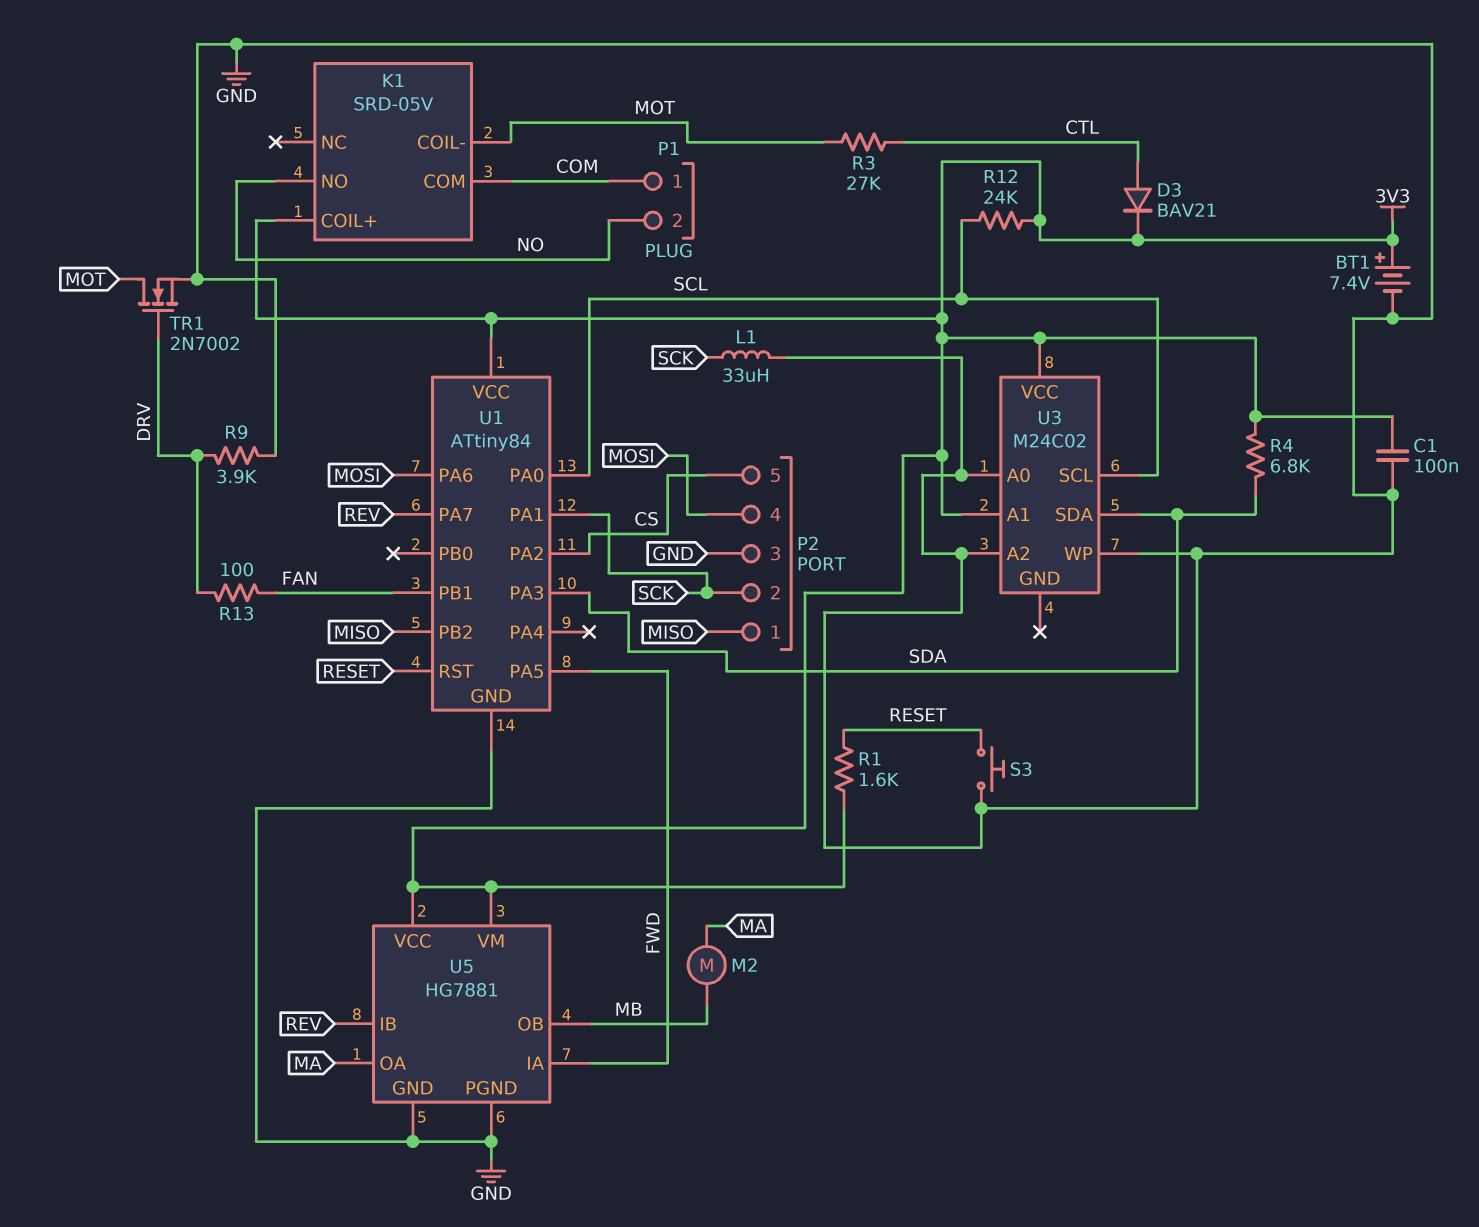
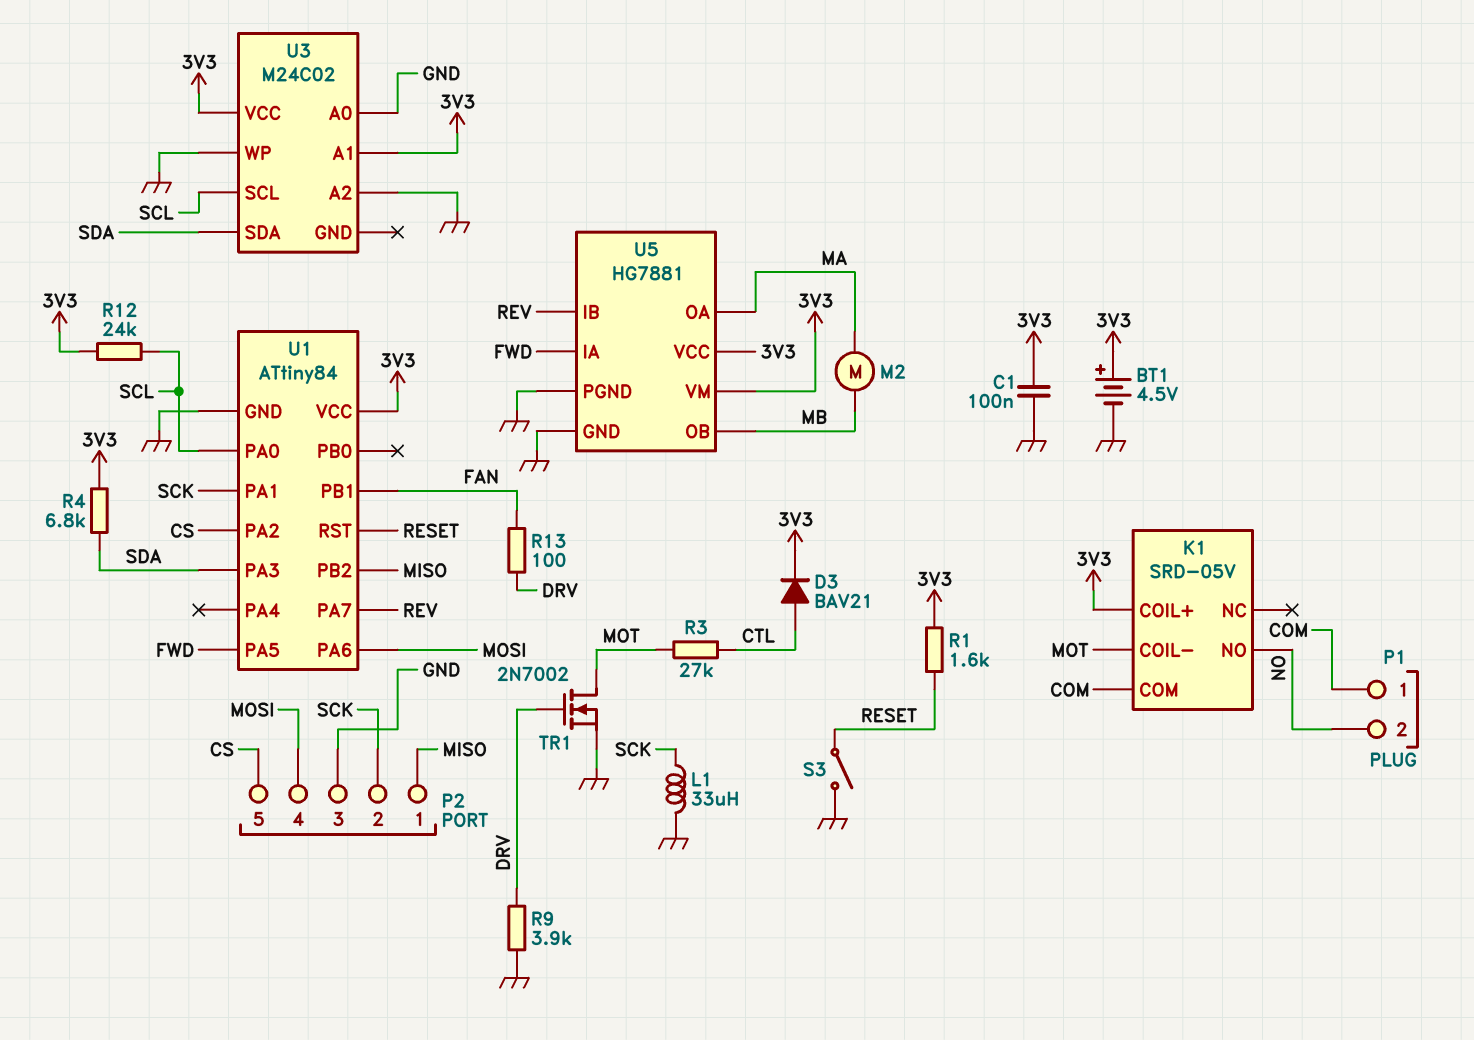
BT1: 7.4V (plus 3V3, minus GND) -> 4.5V (plus 3V3, minus GND)
S3: button (GND, RESET) -> switch (GND, RESET)

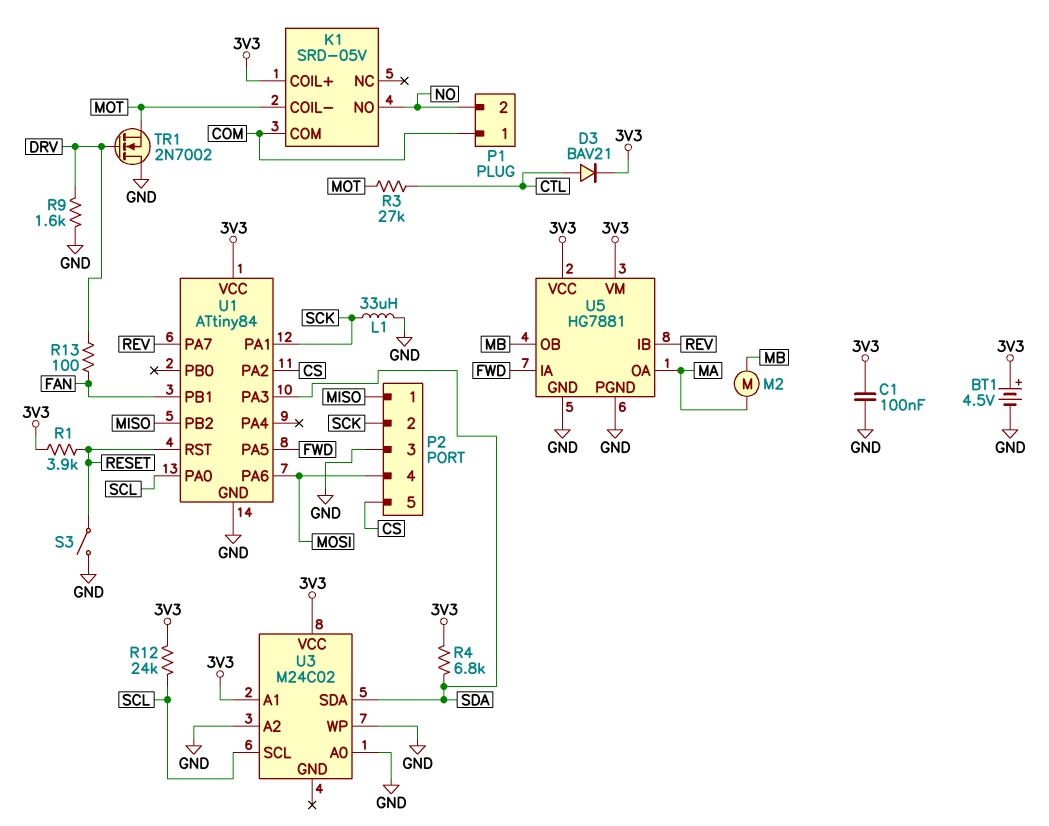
R1: 1.6k (3V3, RESET) -> 3.9k (3V3, RESET)
R9: 3.9k (DRV, GND) -> 1.6k (DRV, GND)
TR1: NMOS 2N7002 (G DRV, D MOT, S GND) -> NMOS 2N7002 (G DRV, D GND, S MOT)

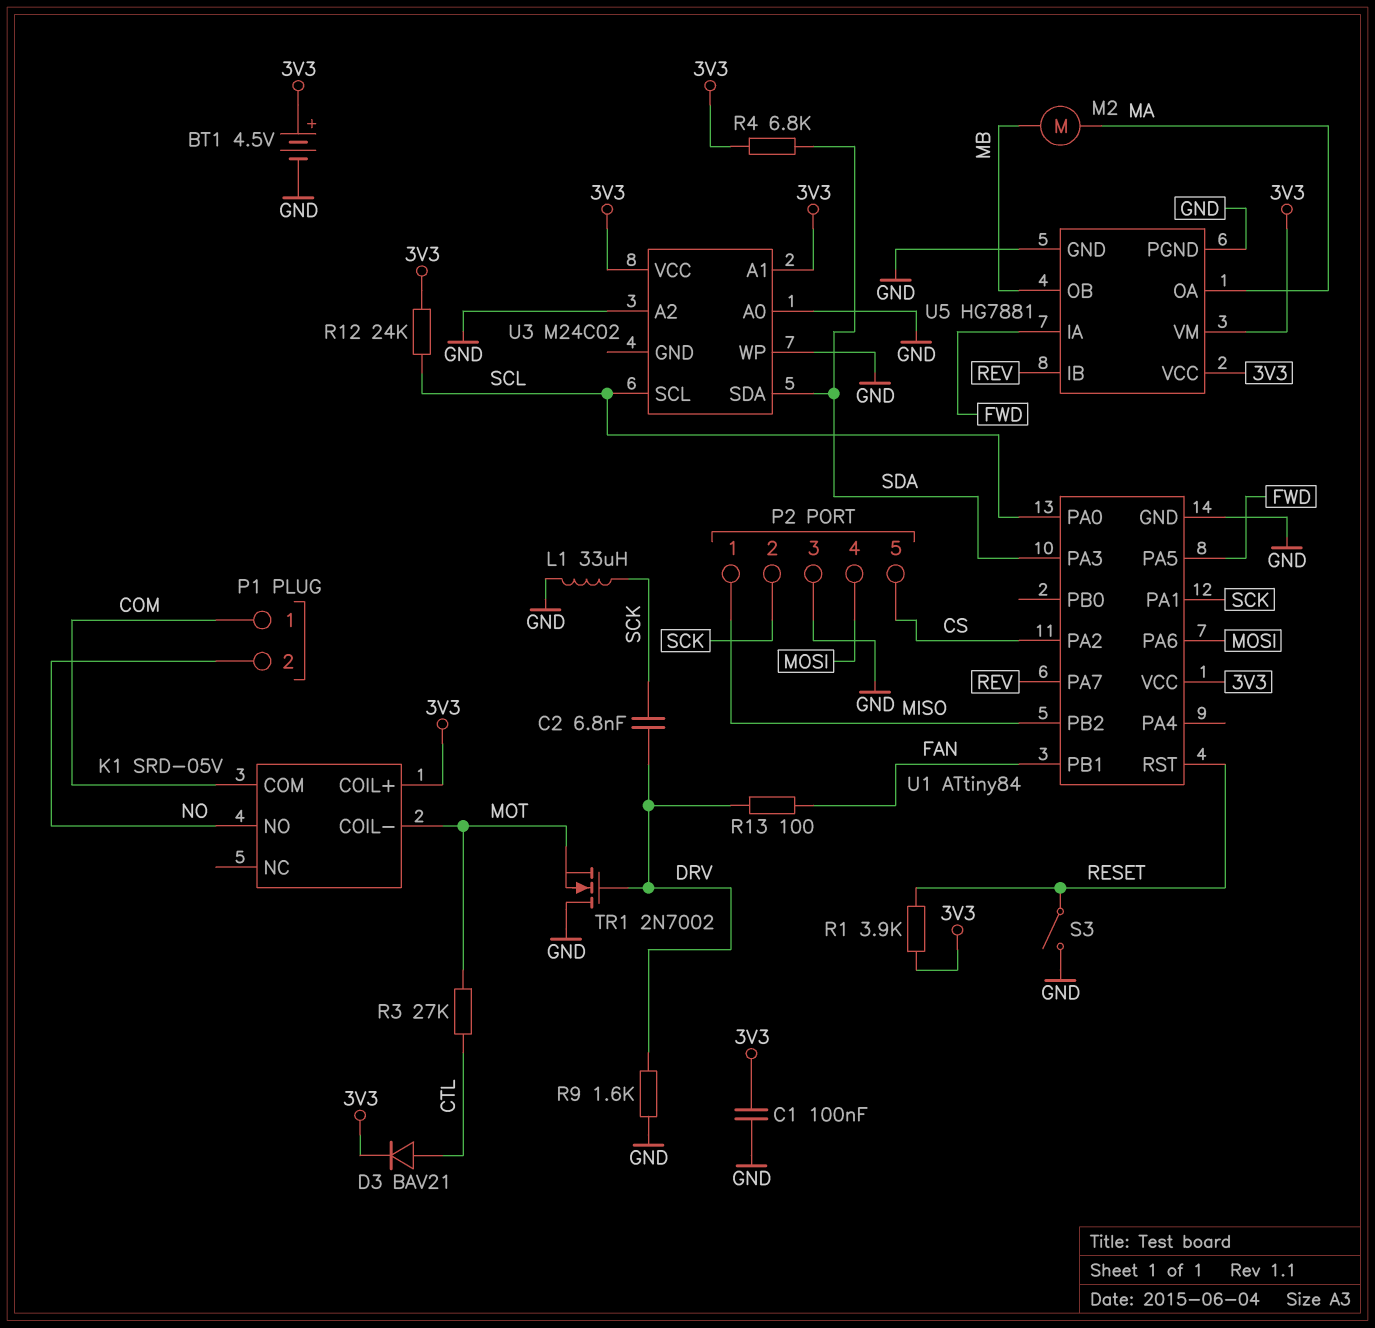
C2: none -> 6.8nF (DRV, SCK)

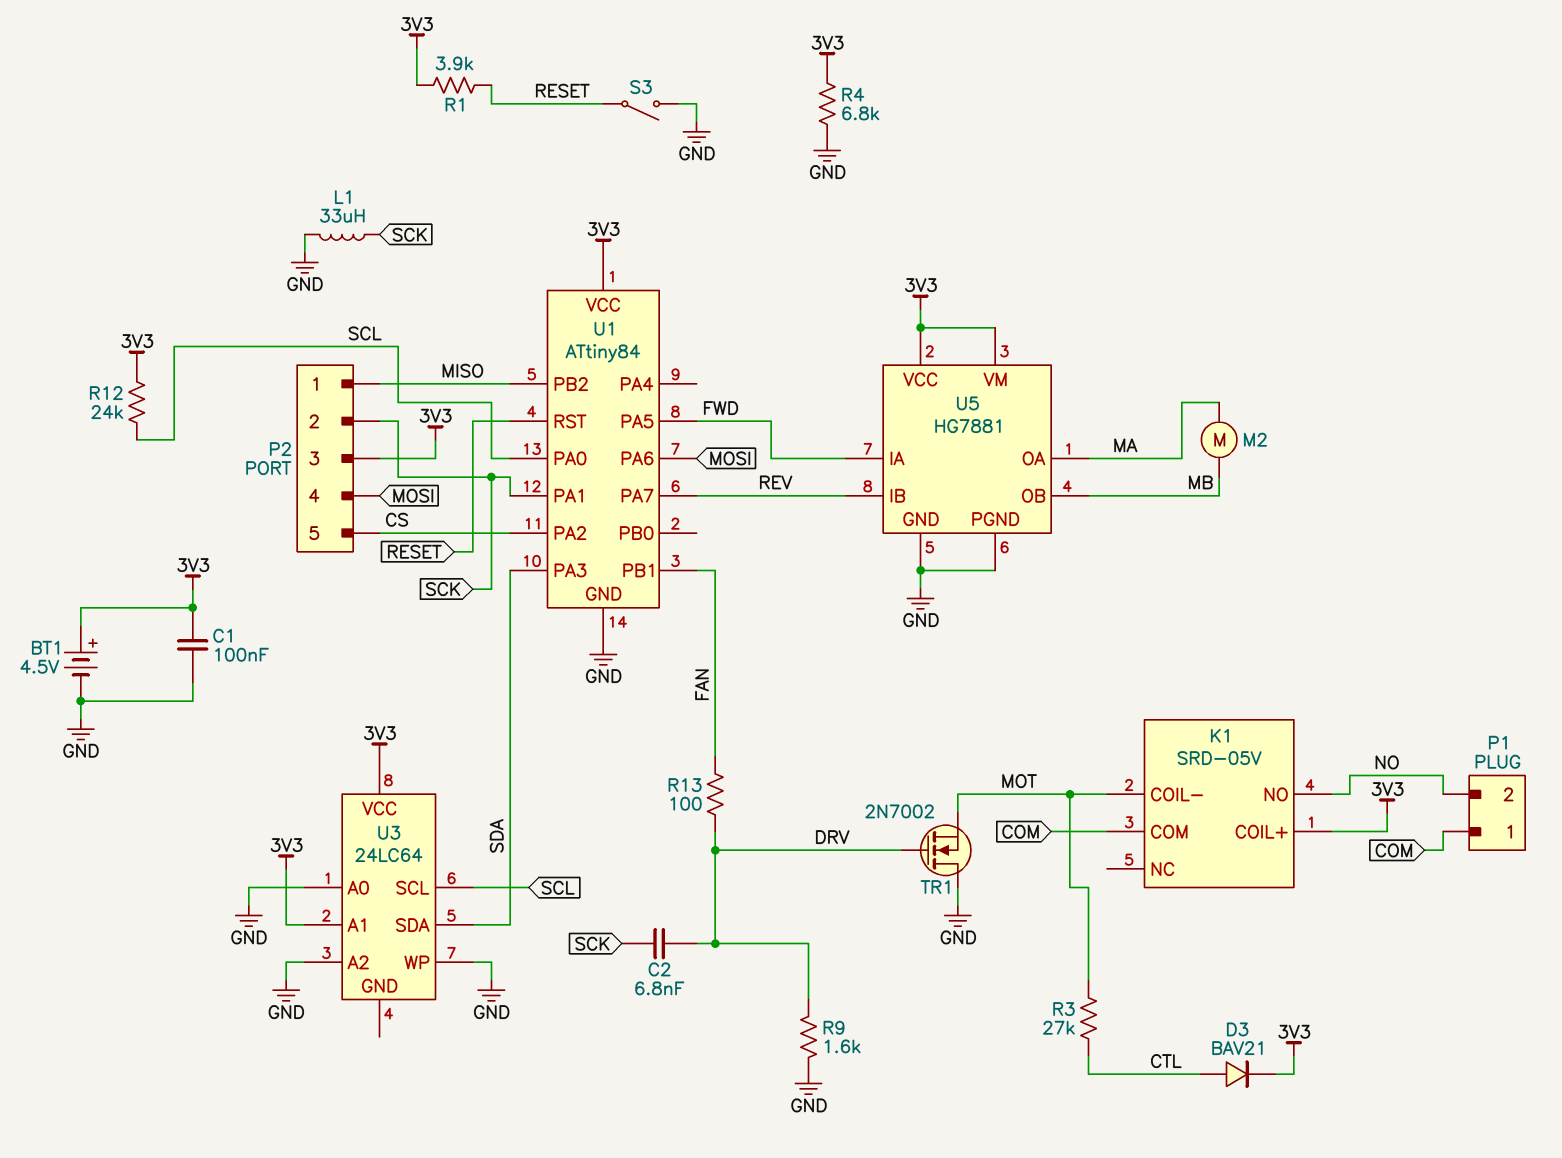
P2 pin 3: GND -> 3V3
R4: 6.8k (3V3, SDA) -> 6.8k (3V3, GND)
U3: M24C02 -> 24LC64

